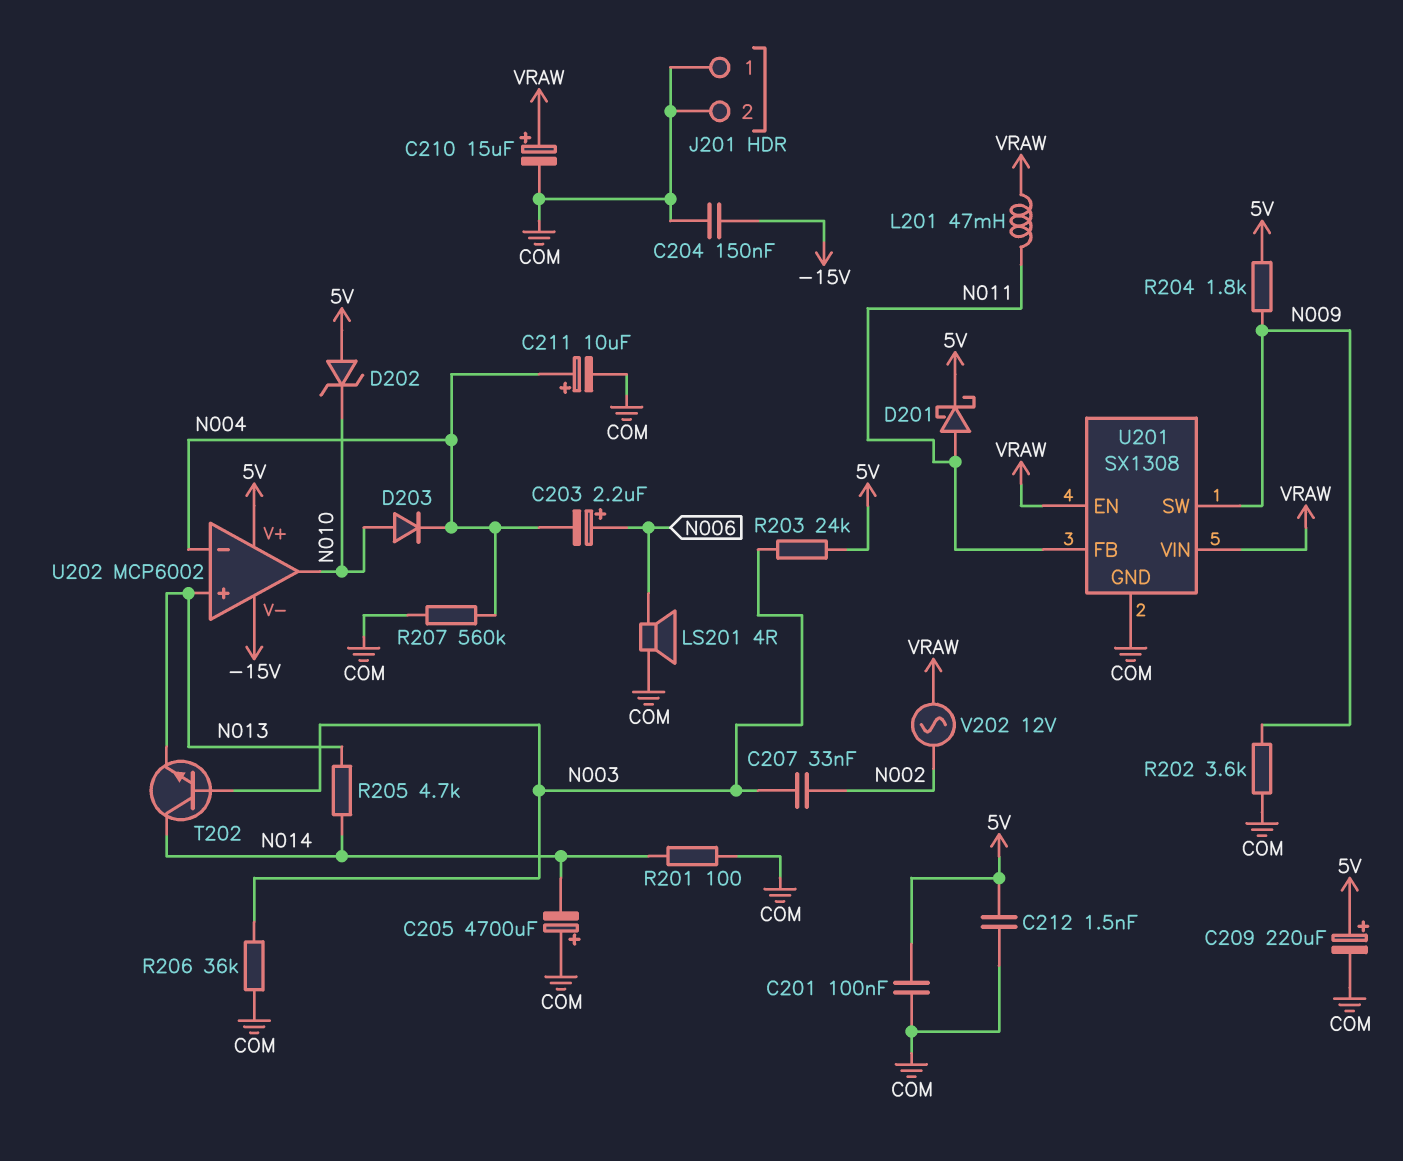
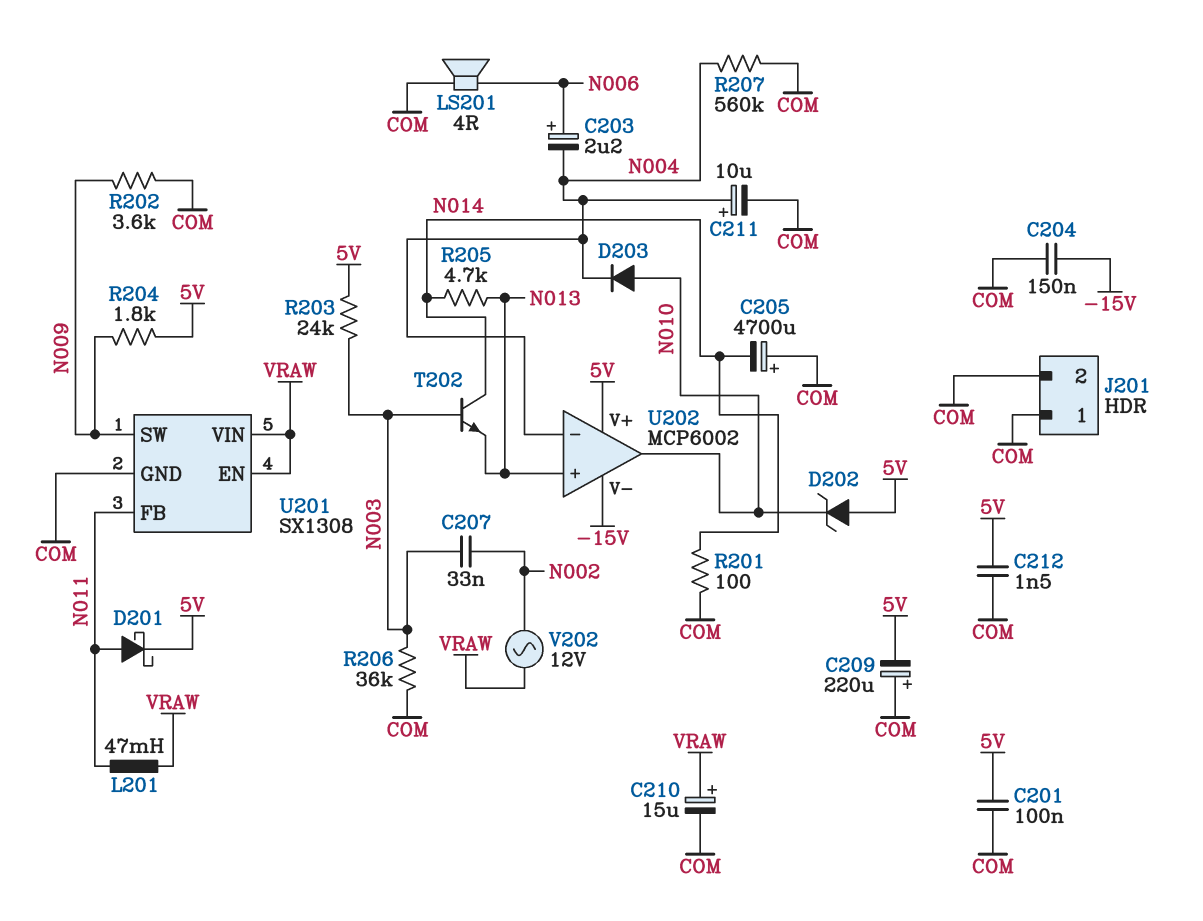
C209: 220uF (plus 5V, minus COM) -> 220uF (plus COM, minus 5V)

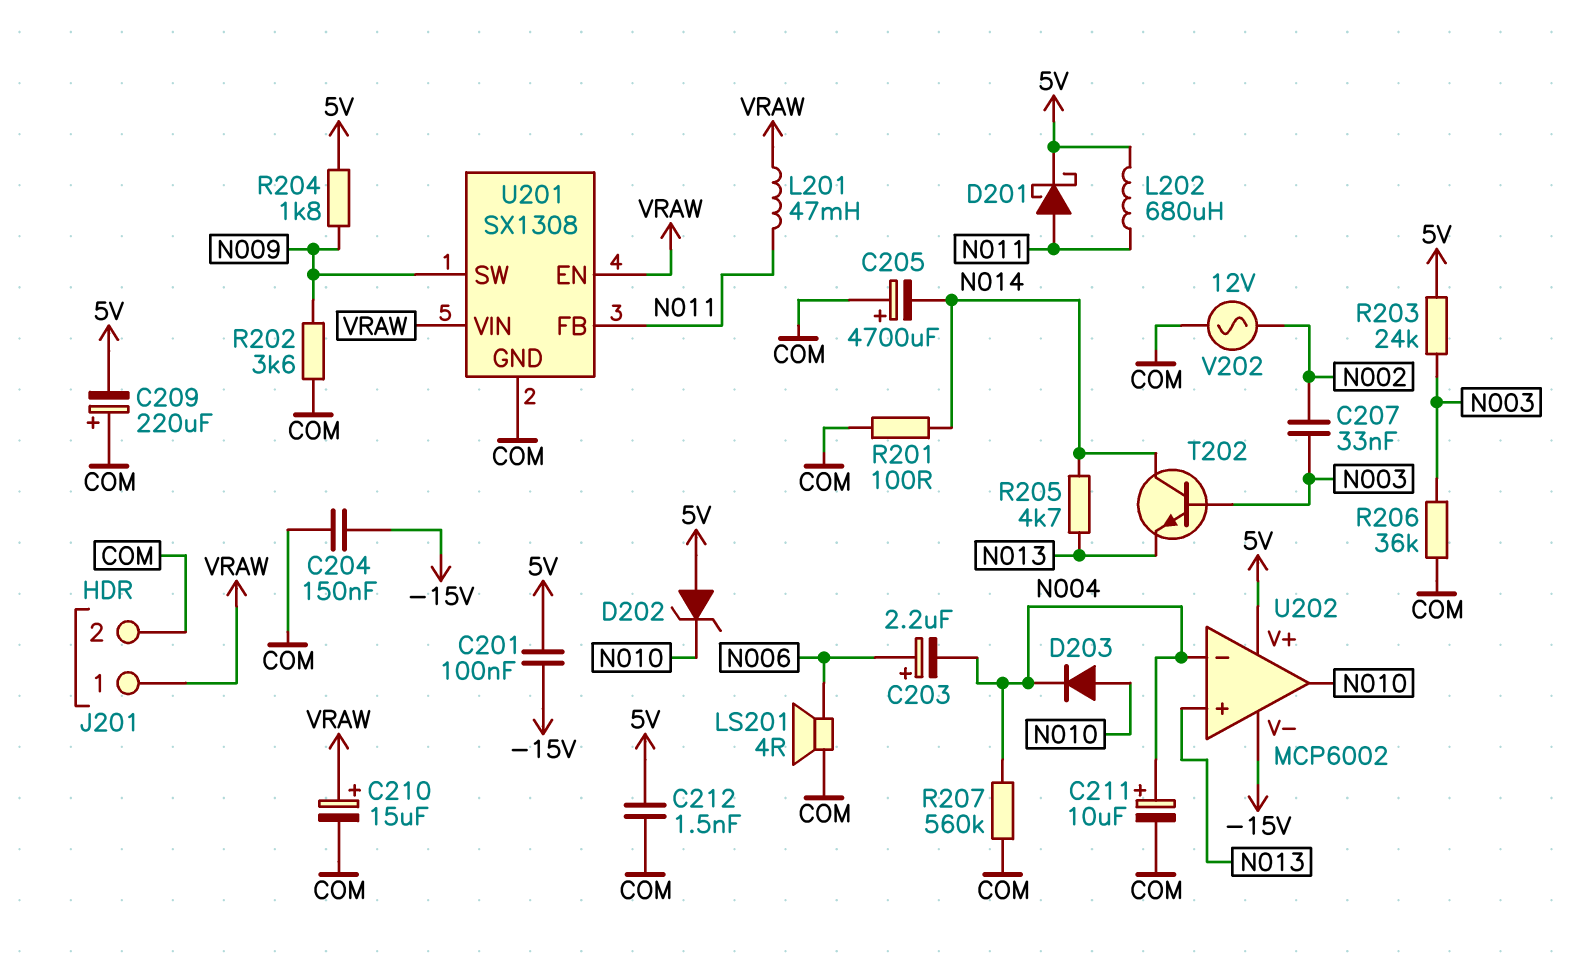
C201: 100nF (5V, COM) -> 100nF (-15V, 5V)
J201 pin 1: COM -> VRAW
L202: none -> 680uH (5V, N011)
V202: AC 12V (N002, VRAW) -> AC 12V (COM, N002)

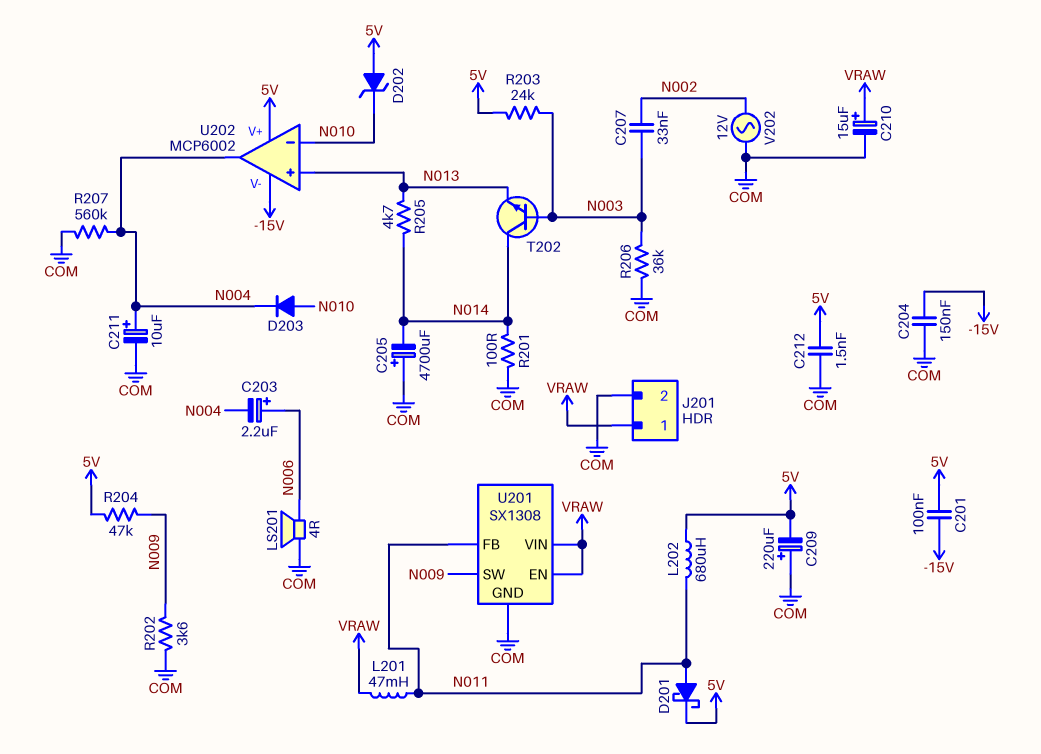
R204: 1.8k (5V, N009) -> 47k (5V, N009)
U202 pin in-: N004 -> N010
U202 pin out: N010 -> N004

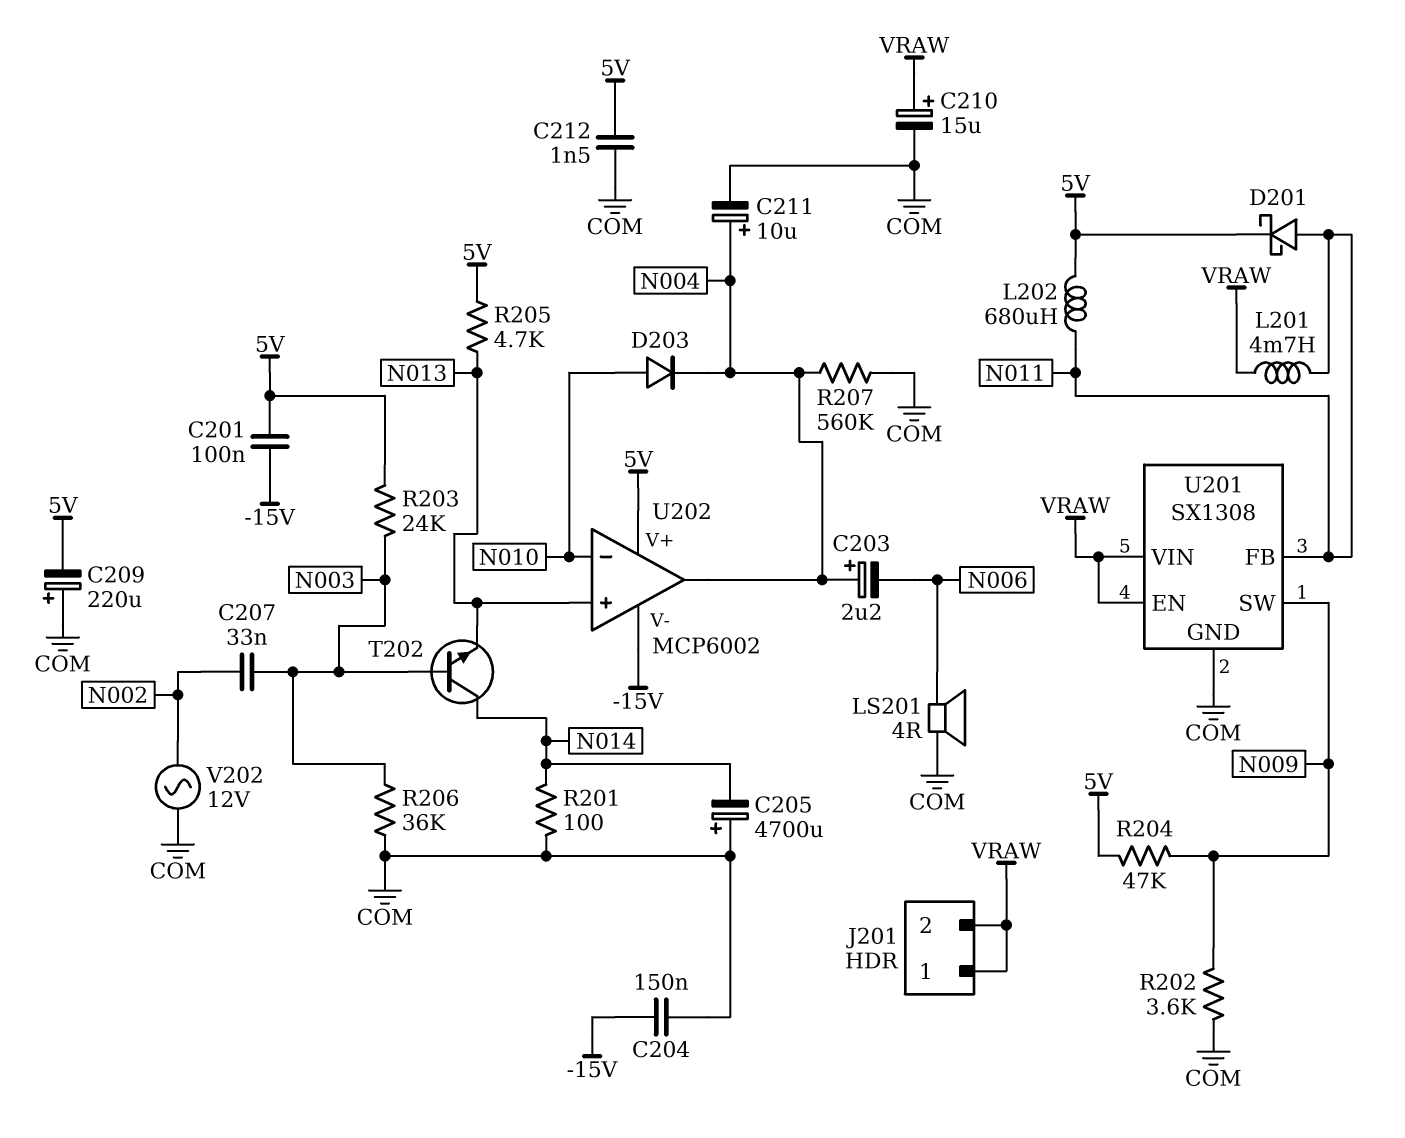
C203: 2.2uF (plus N006, minus N004) -> 2.2uF (plus N004, minus N006)
D202: zener (A 5V, K N010) -> none
J201 pin 2: COM -> VRAW
L201: 47mH (N011, VRAW) -> 4.7mH (N011, VRAW)
R205: 4.7k (N013, N014) -> 4.7k (5V, N013)

